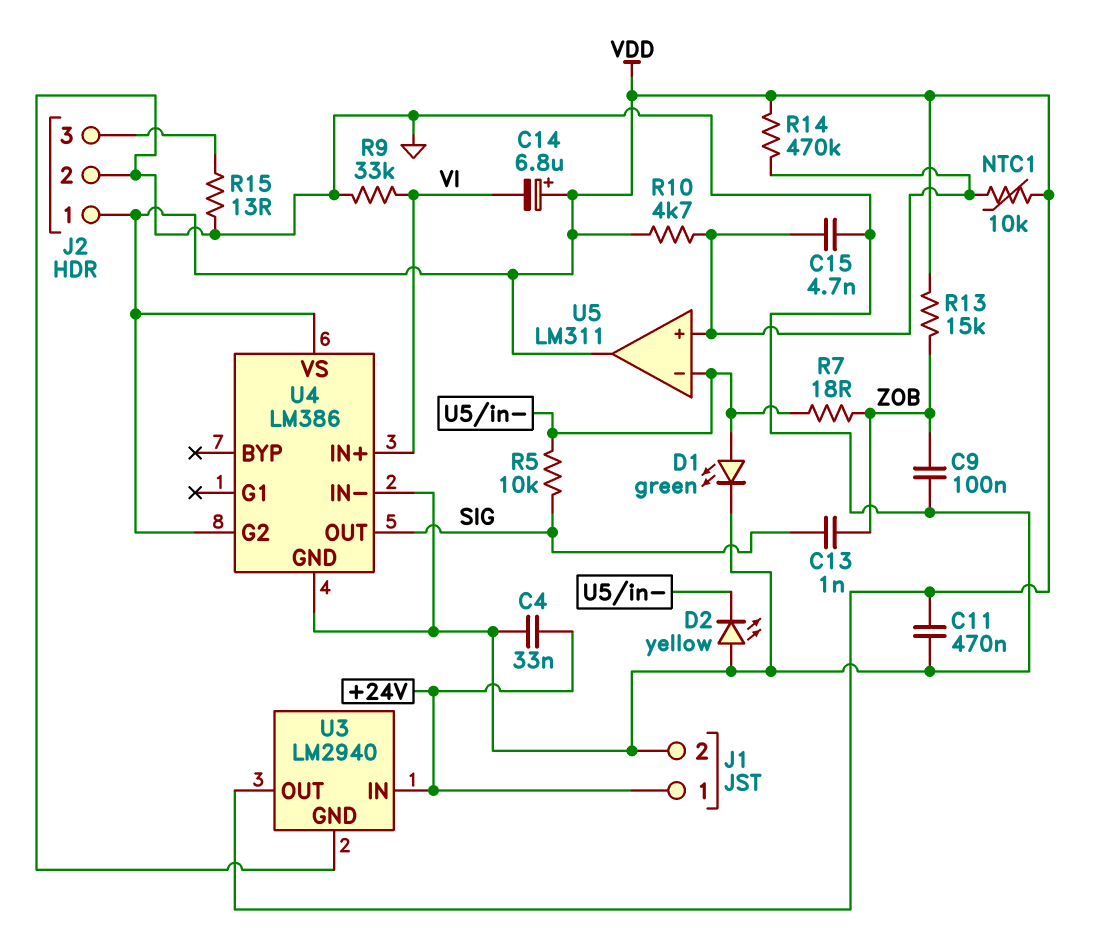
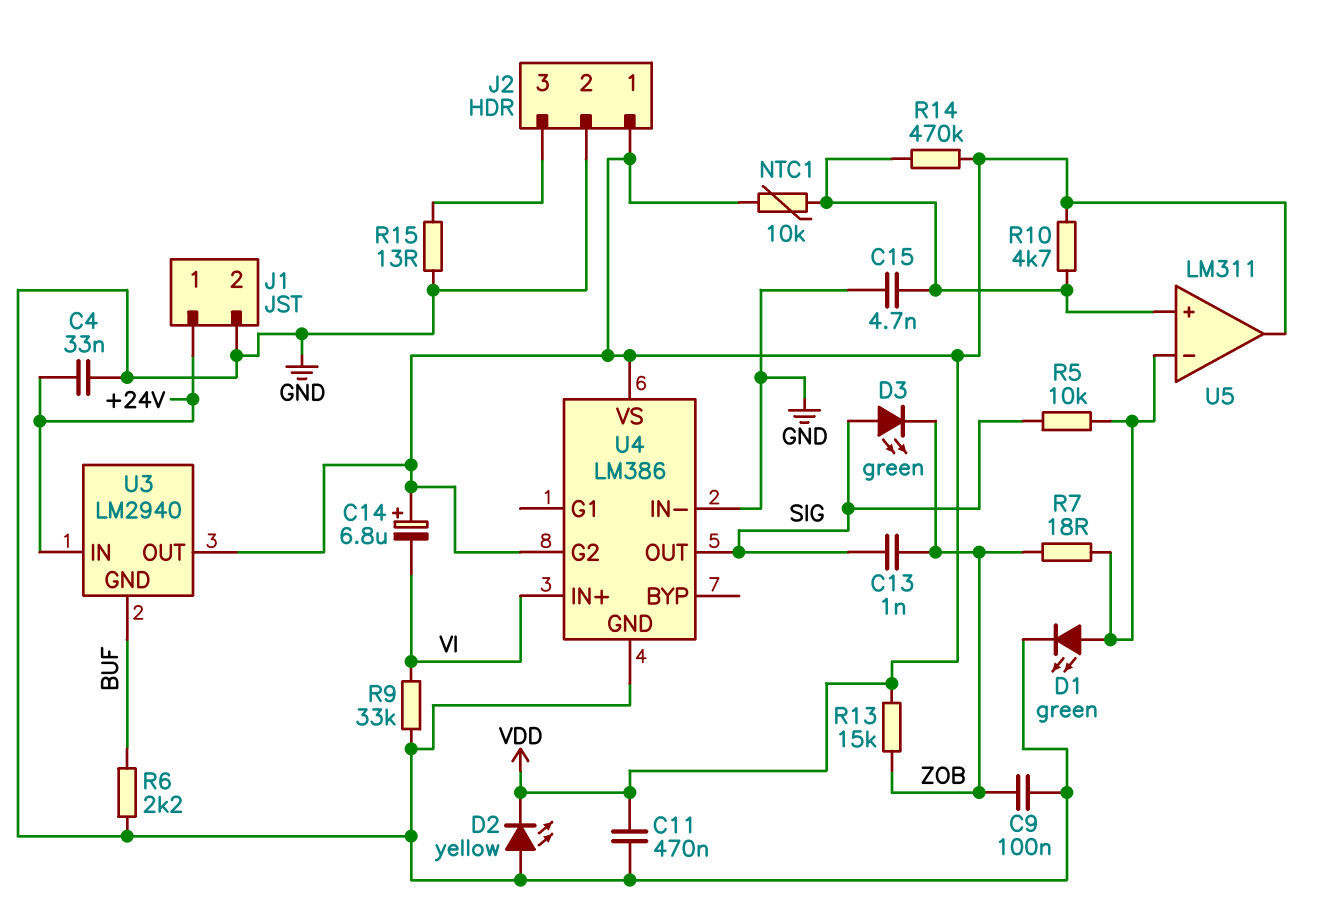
D2: LED yellow (A GND, K U5/in-) -> LED yellow (A GND, K VDD)
D3: none -> LED green (A SIG, K ZOB)
R6: none -> 2.2k (BUF, GND)
U3 pin GND: GND -> BUF

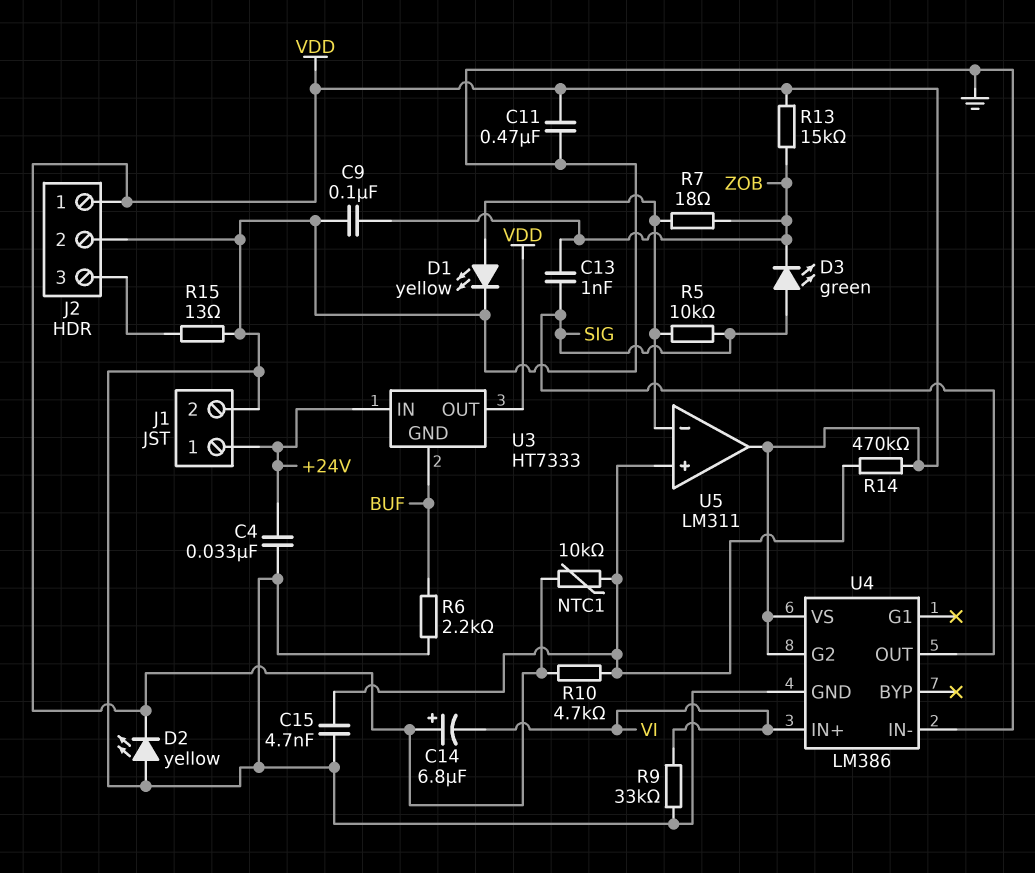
D1: LED green (A U5/in-, K GND) -> LED yellow (A U5/in-, K GND)
U3: LM2940 -> HT7333

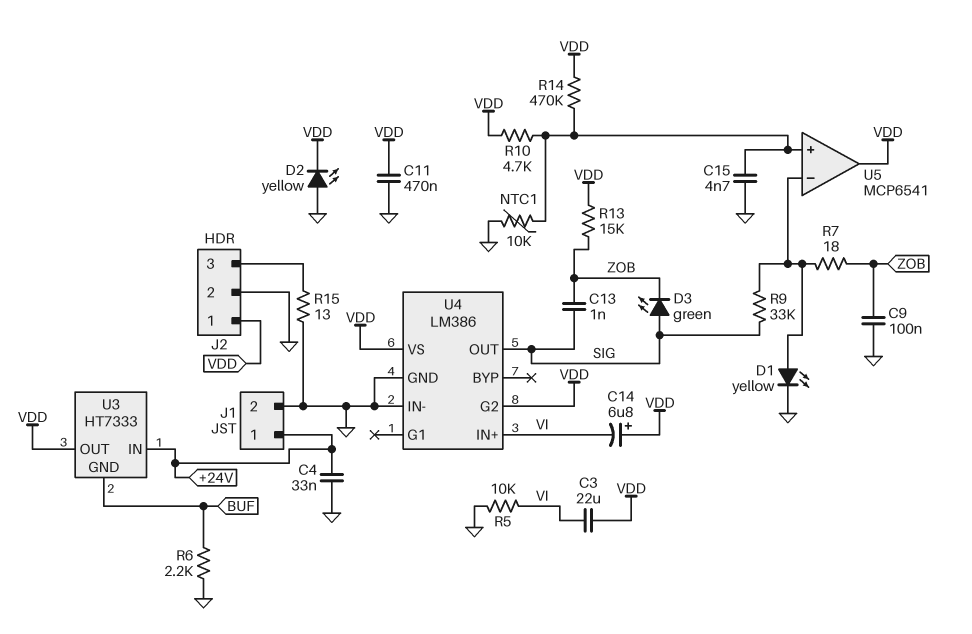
C3: none -> 22uF (VDD, VI)
NTC1: 10k (U5/in+, VDD) -> 10k (GND, U5/in+)
R5: 10k (SIG, U5/in-) -> 10k (GND, VI)
R9: 33k (GND, VI) -> 33k (SIG, U5/in-)
U5: LM311 -> MCP6541

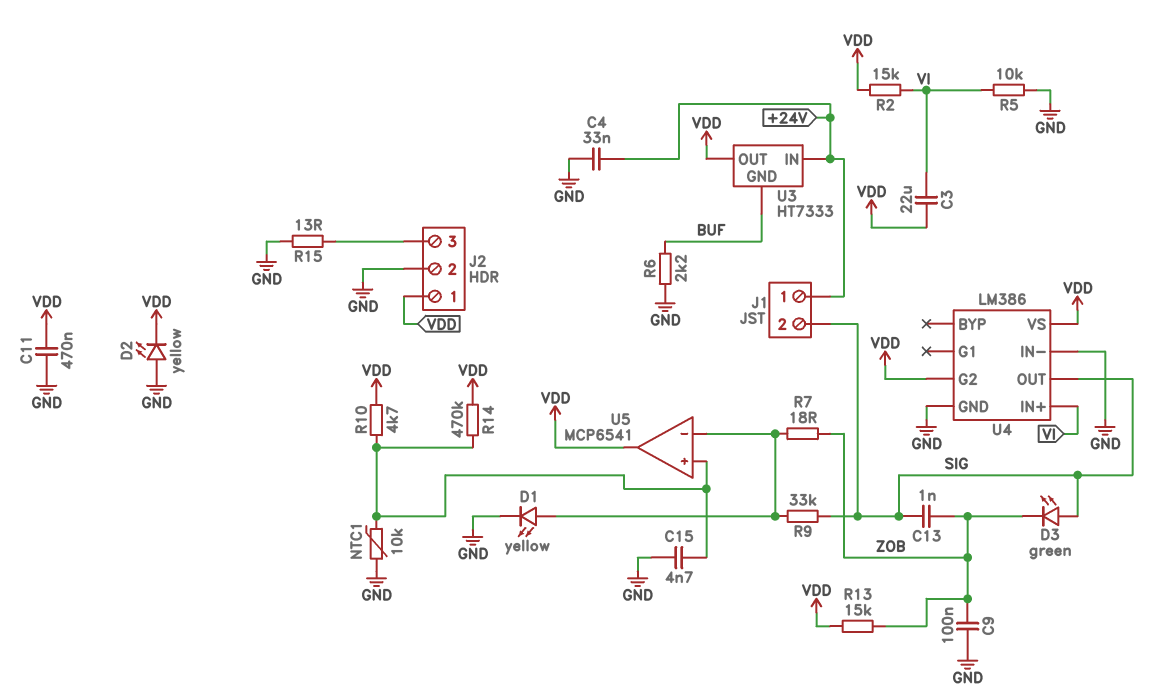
C14: 6.8uF (plus VDD, minus VI) -> none
J1 pin 2: GND -> SIG
R2: none -> 15k (VDD, VI)

